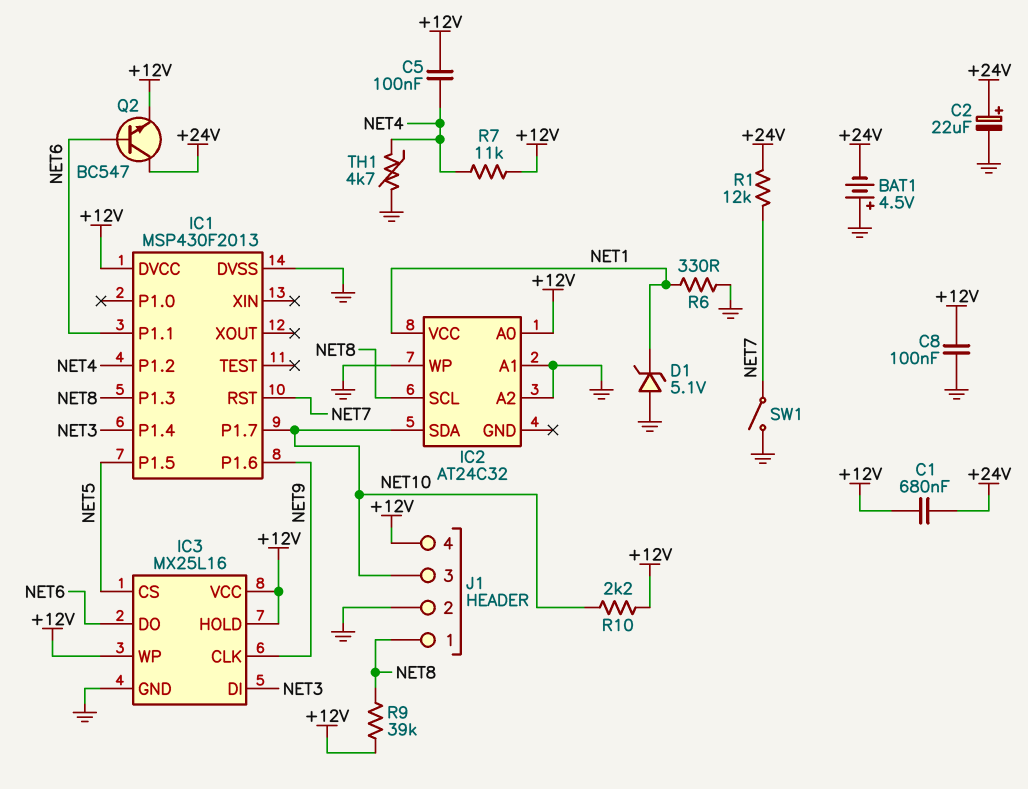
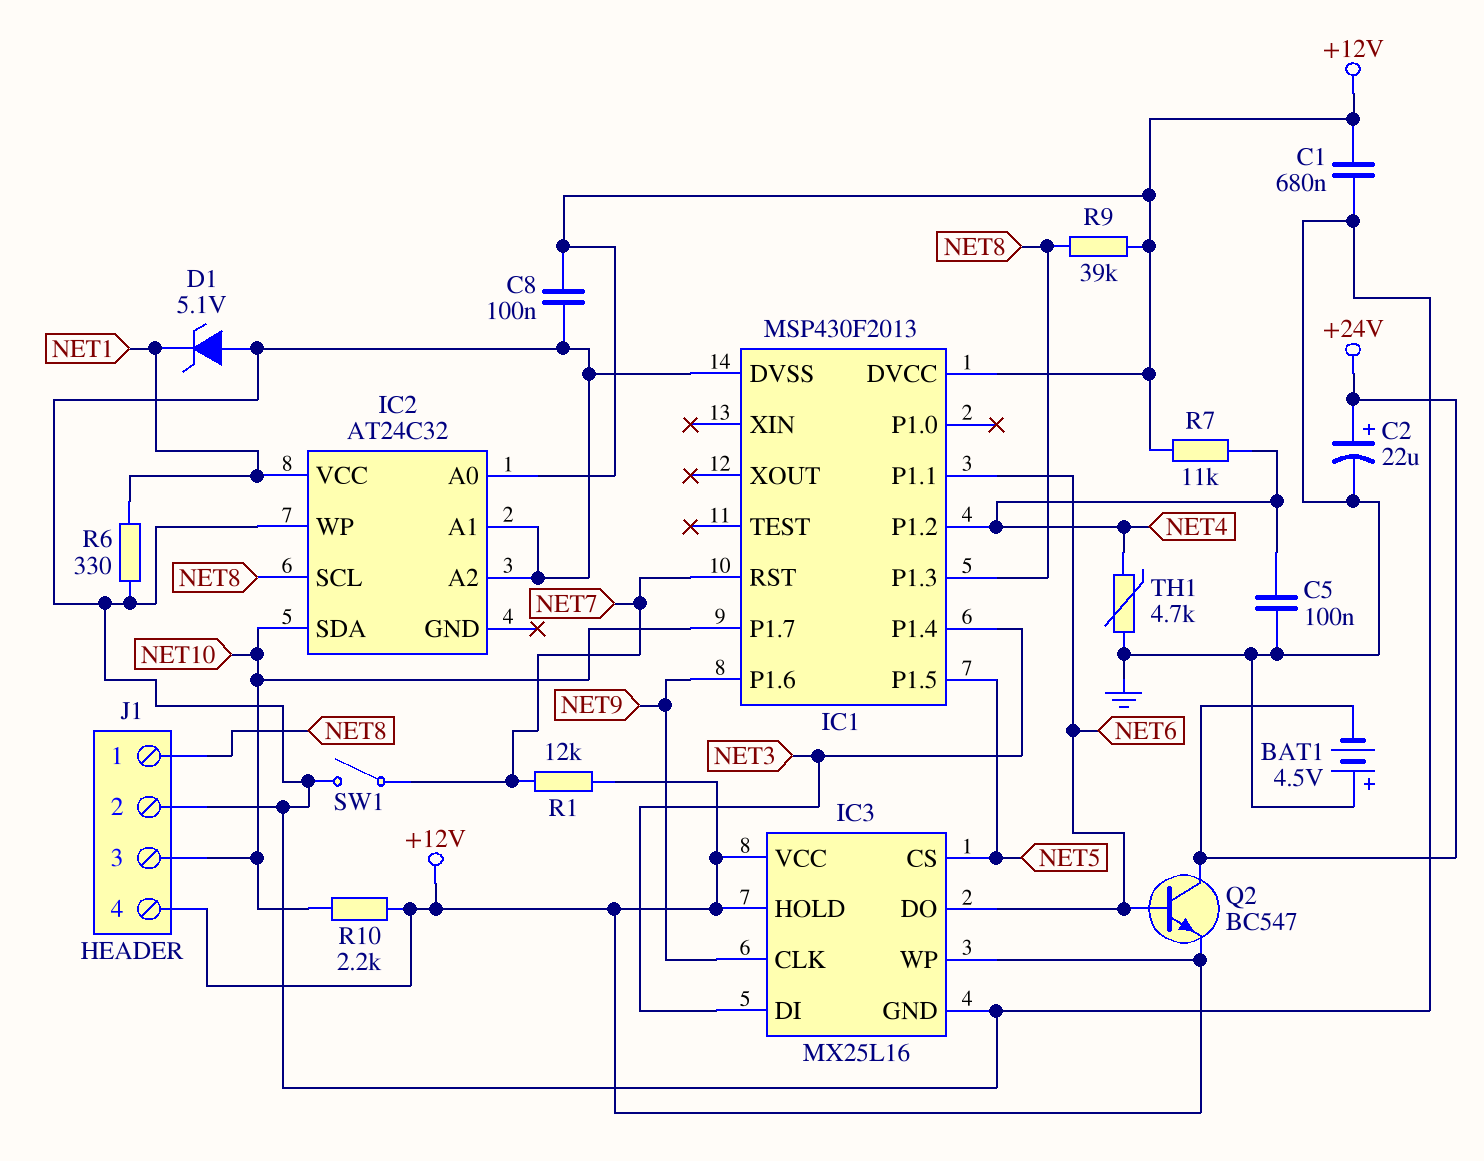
C1: 680nF (+12V, +24V) -> 680nF (+12V, GND)
C5: 100nF (+12V, NET4) -> 100nF (GND, NET4)
R1: 12k (+24V, NET7) -> 12k (+12V, NET7)

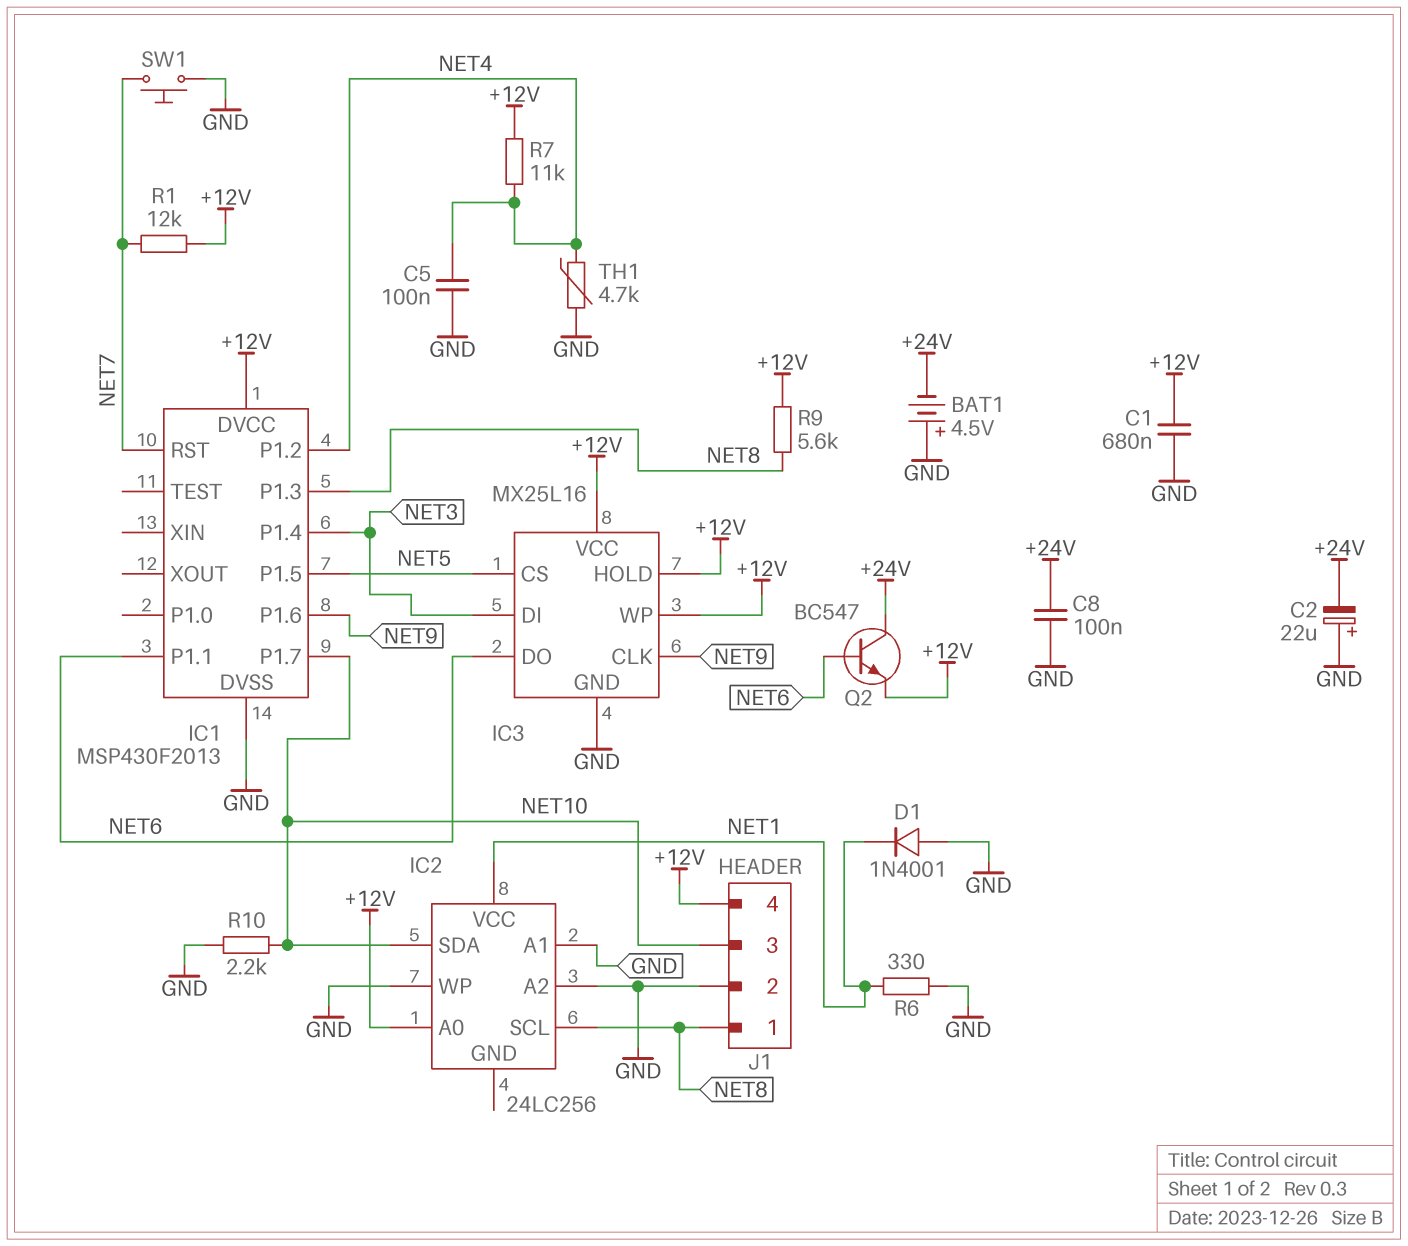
C2: 22uF (plus +24V, minus GND) -> 22uF (plus GND, minus +24V)
C8: 100nF (+12V, GND) -> 100nF (+24V, GND)
D1: zener 5.1V (A GND, K NET1) -> diode 1N4001 (A GND, K NET1)
IC2: AT24C32 -> 24LC256
R9: 39k (+12V, NET8) -> 5.6k (+12V, NET8)
R10: 2.2k (+12V, NET10) -> 2.2k (GND, NET10)
SW1: switch (GND, NET7) -> button (GND, NET7)

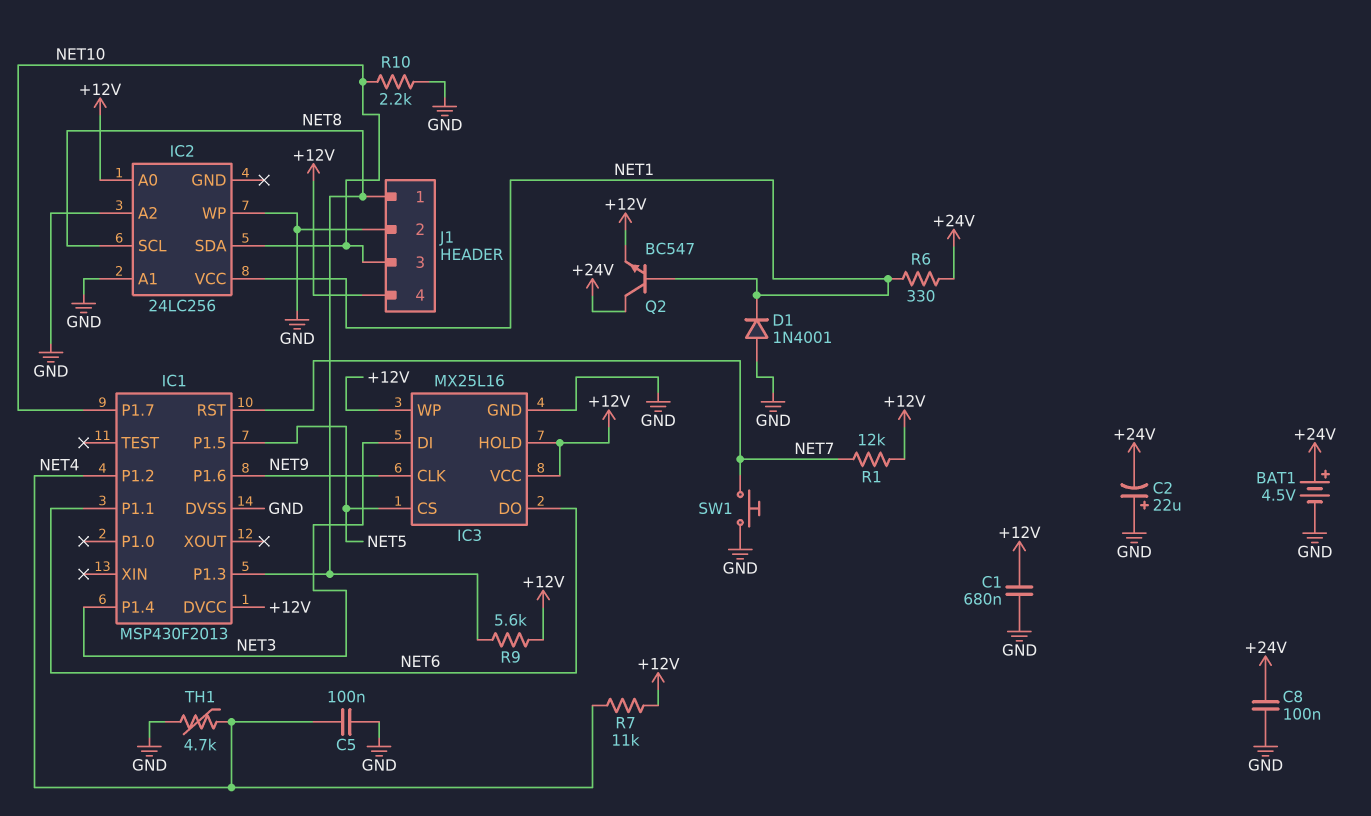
BAT1: 4.5V (plus GND, minus +24V) -> 4.5V (plus +24V, minus GND)
Q2: NPN BC547 (B NET6, C +24V, E +12V) -> NPN BC547 (B NET1, C +24V, E +12V)
R6: 330 (GND, NET1) -> 330 (+24V, NET1)

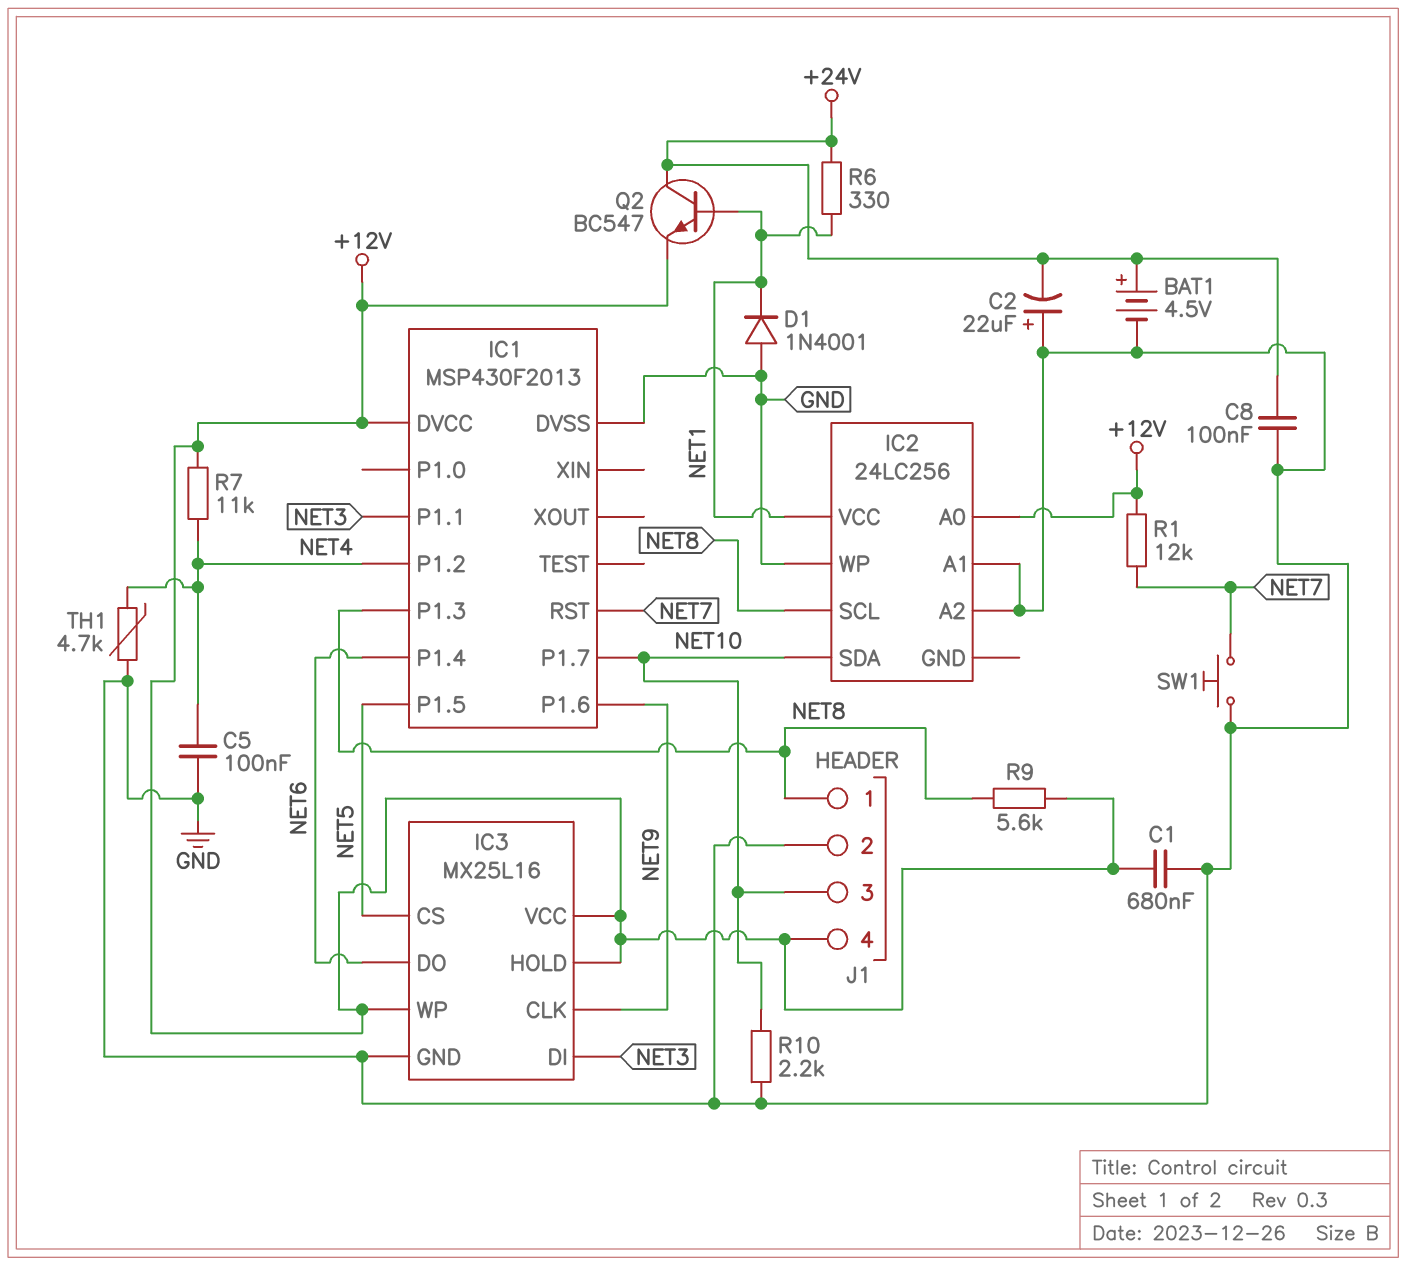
IC1 pin P1.1: NET6 -> NET3
IC1 pin P1.4: NET3 -> NET6

